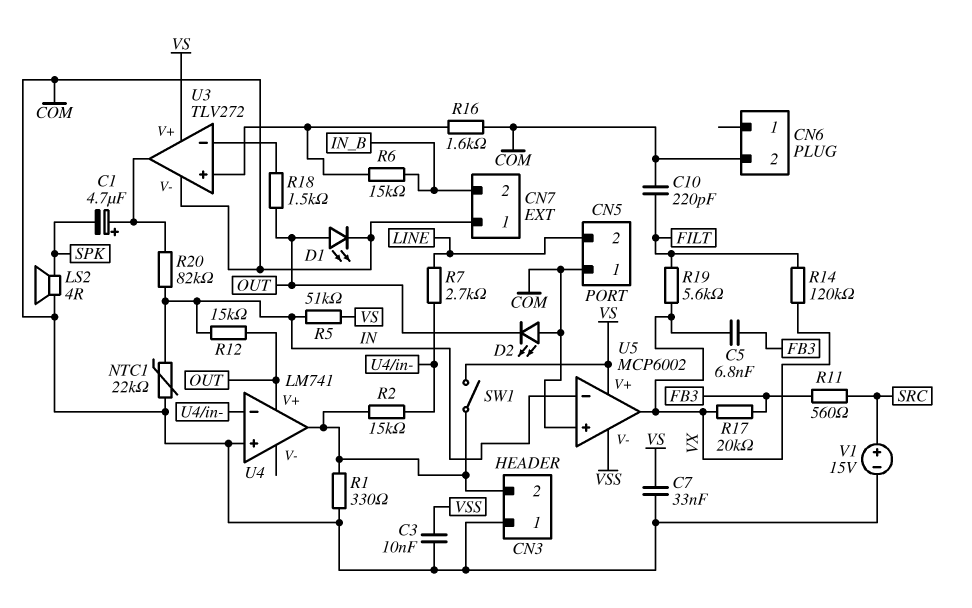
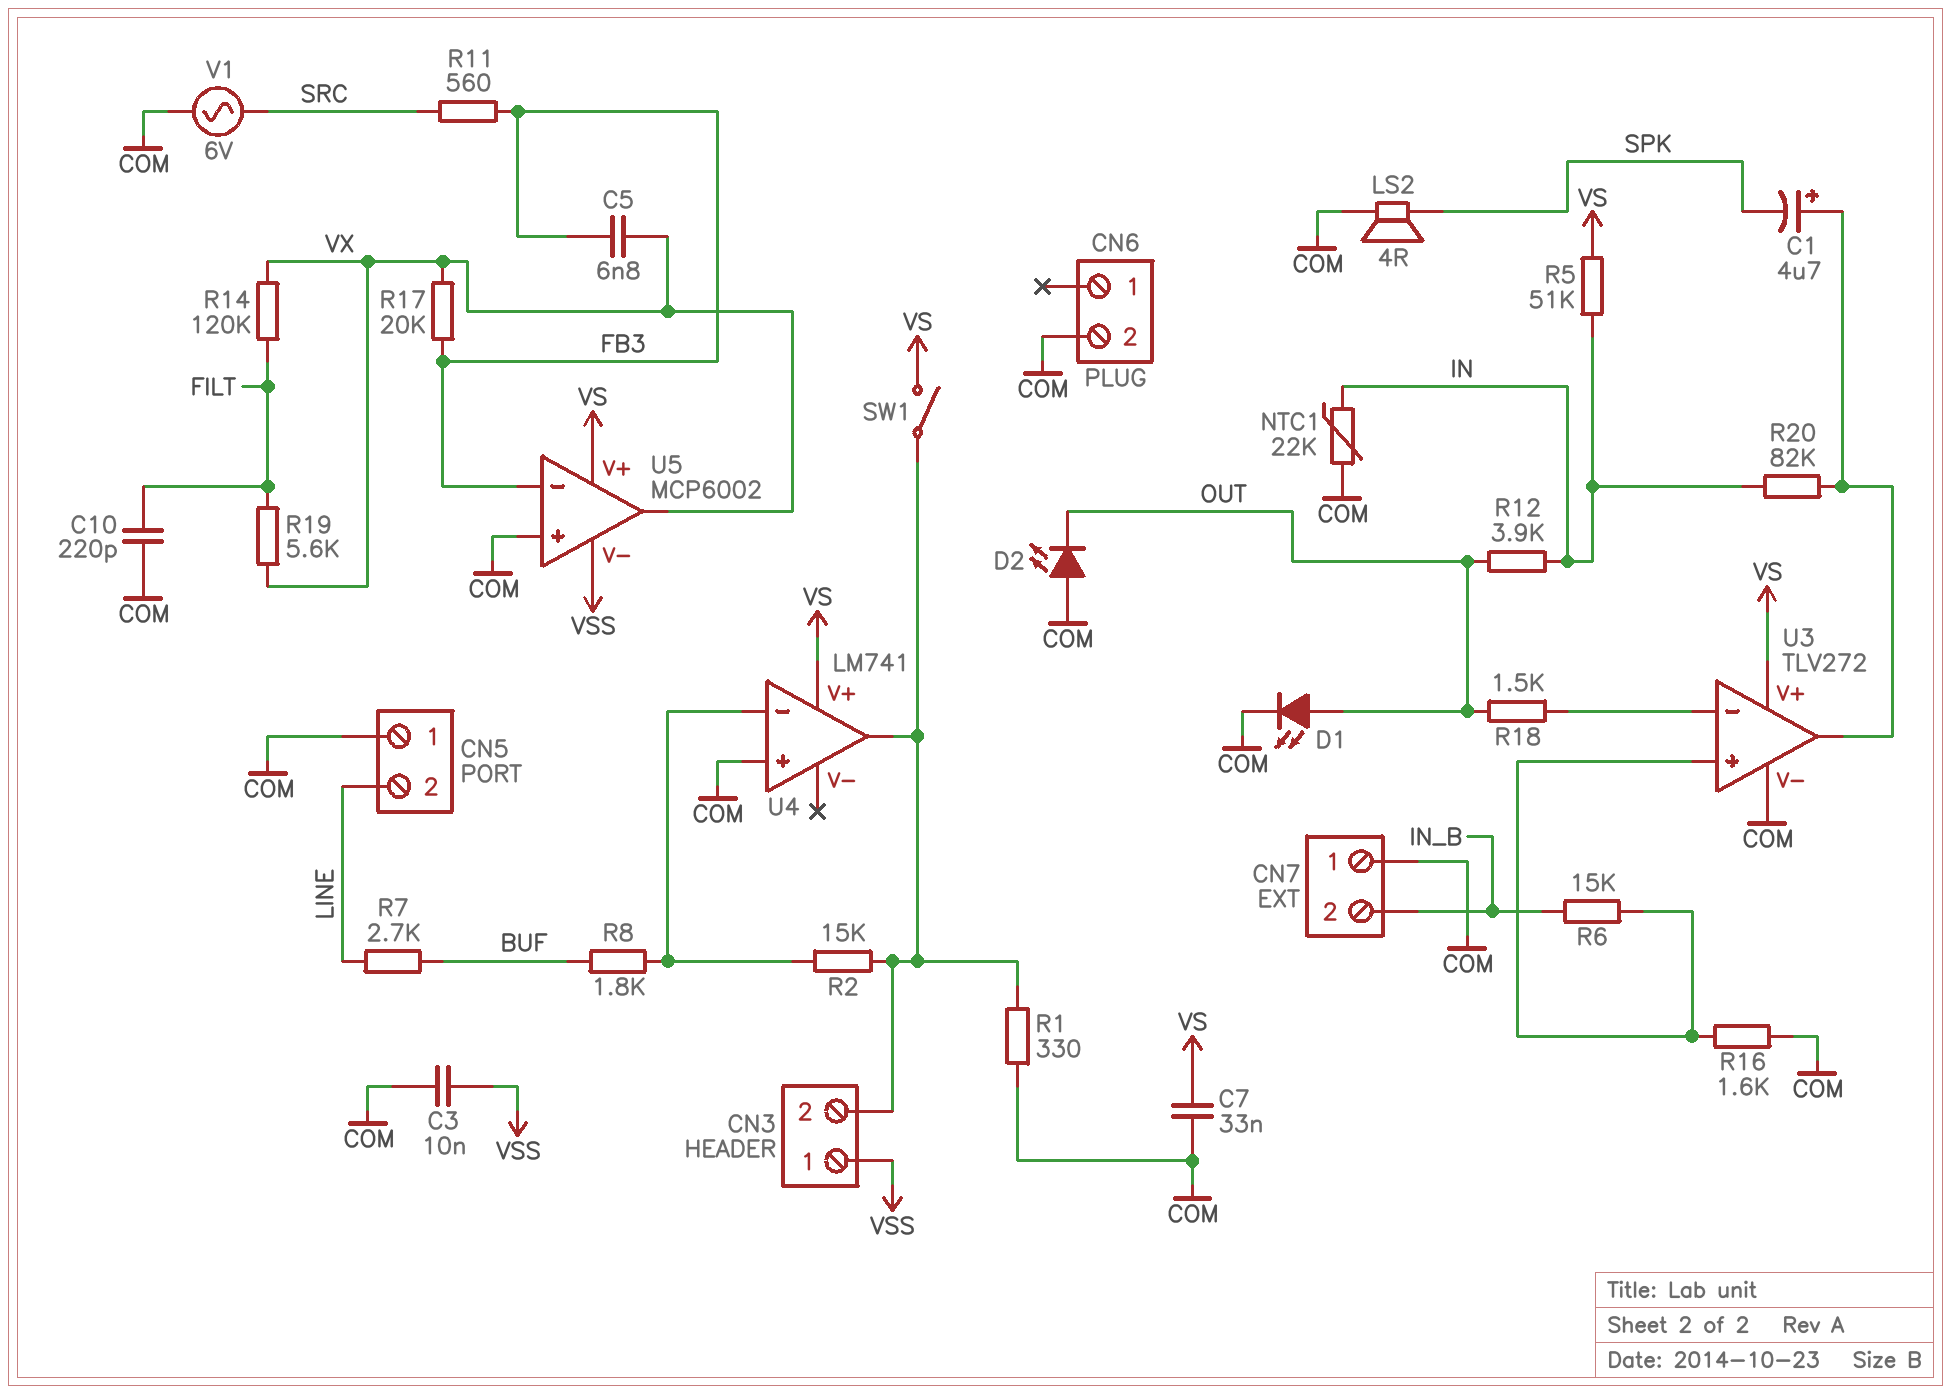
CN3 pin 1: COM -> VSS
R7: 2.7k (LINE, U4/in-) -> 2.7k (BUF, LINE)
R8: none -> 1.8k (BUF, U4/in-)
R12: 15k (IN, OUT) -> 3.9k (IN, OUT)
U4 pin V+: OUT -> VS
U5 pin in-: IN -> FB3
V1: 15V (plus SRC, minus COM) -> AC 6V (COM, SRC)

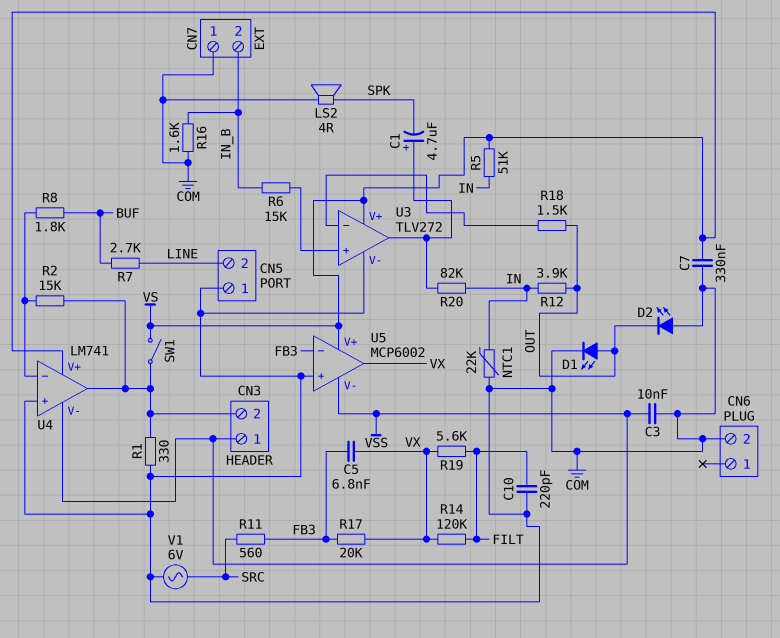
C7: 33nF (COM, VS) -> 330nF (COM, VS)
R16: 1.6k (COM, U3/in+) -> 1.6k (COM, IN_B)
U4 pin V-: none -> VSS

